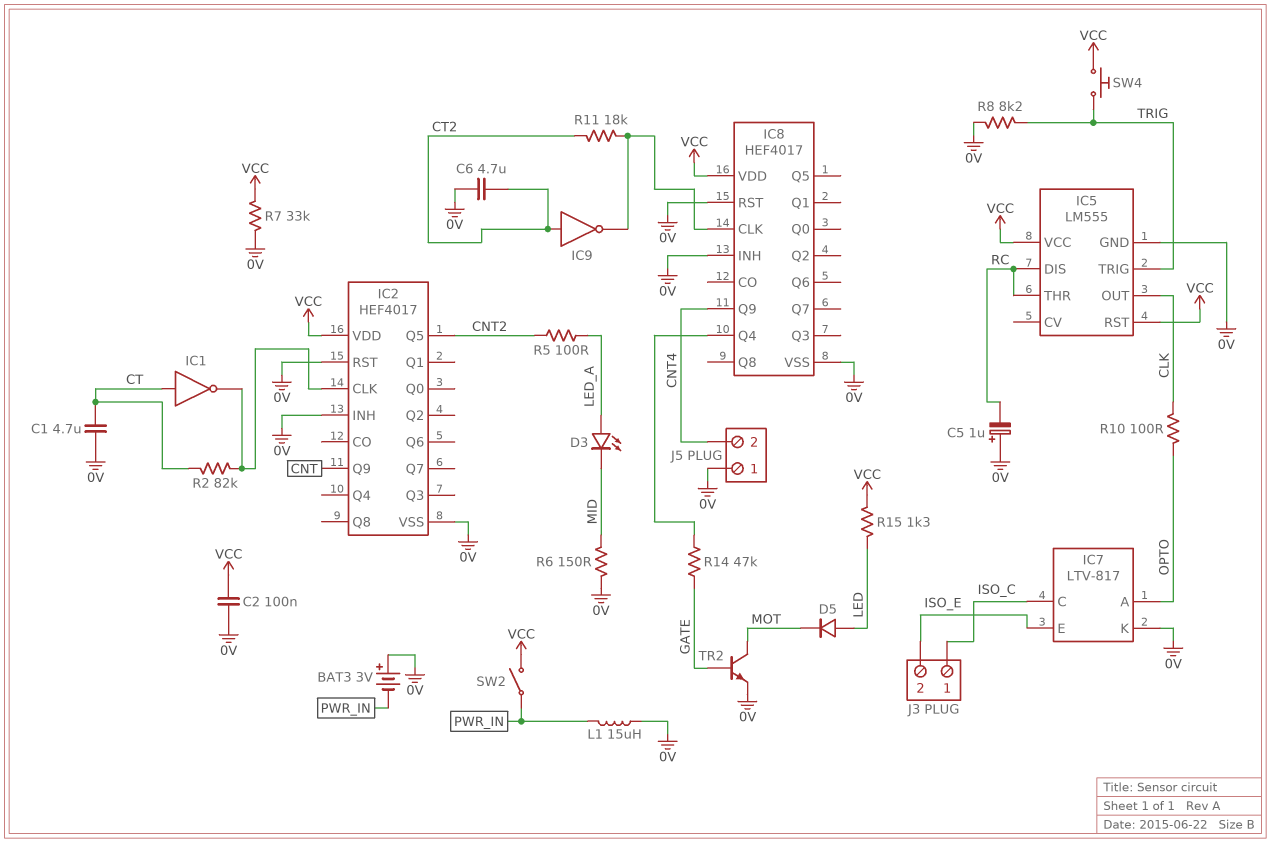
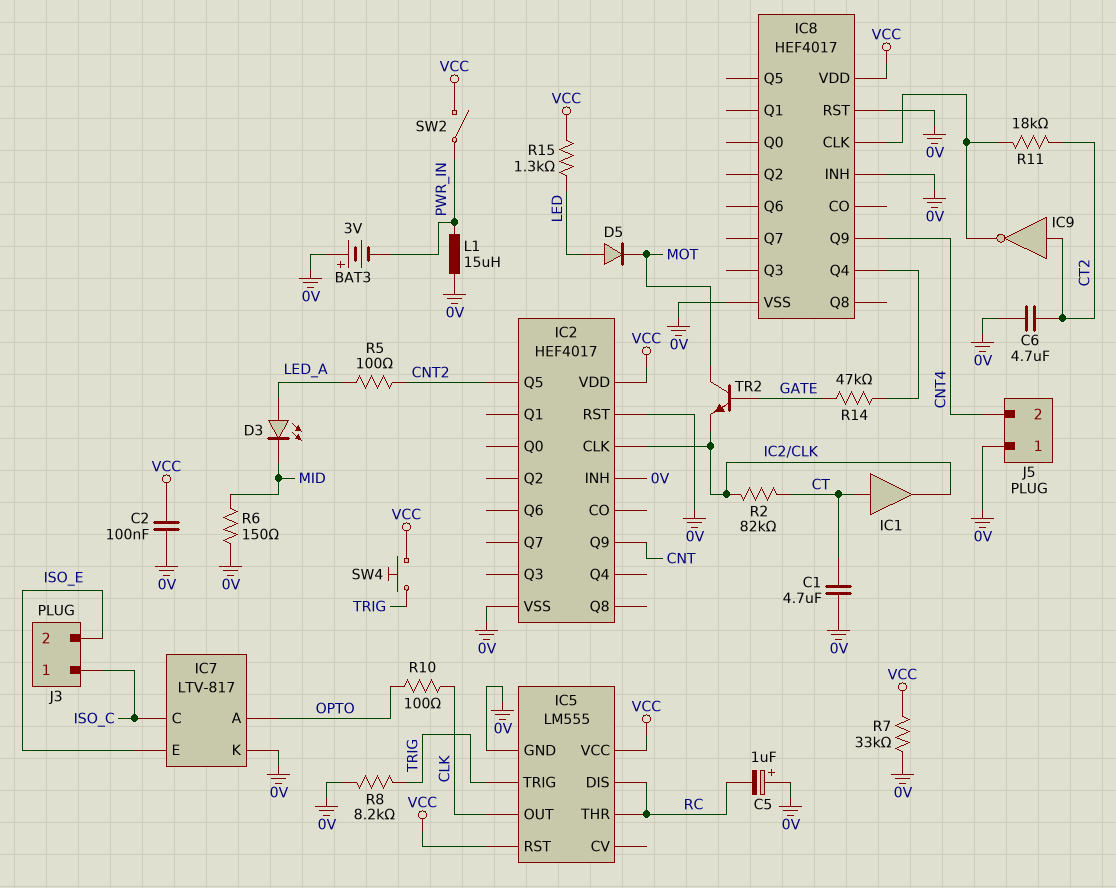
IC1: NOT (in CT, out IC2/CLK) -> buffer (in CT, out IC2/CLK)
TR2: NPN (B GATE, C MOT, E 0V) -> NPN (B GATE, C MOT, E IC2/CLK)

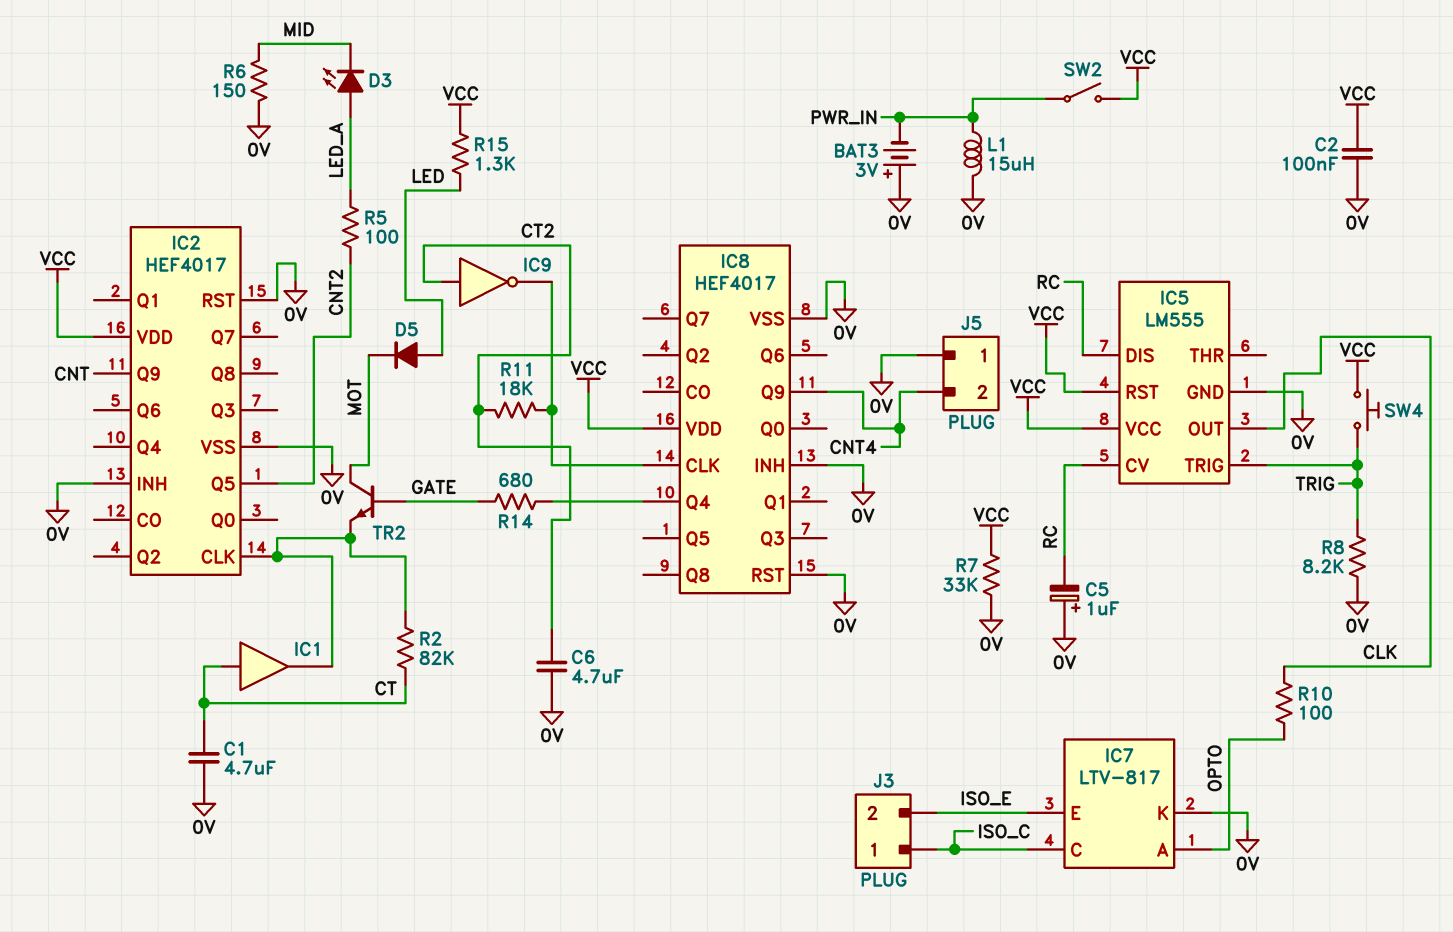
IC5 pin CV: none -> RC
IC5 pin THR: RC -> none
R14: 47k (GATE, IC8/Q4) -> 680 (GATE, IC8/Q4)

